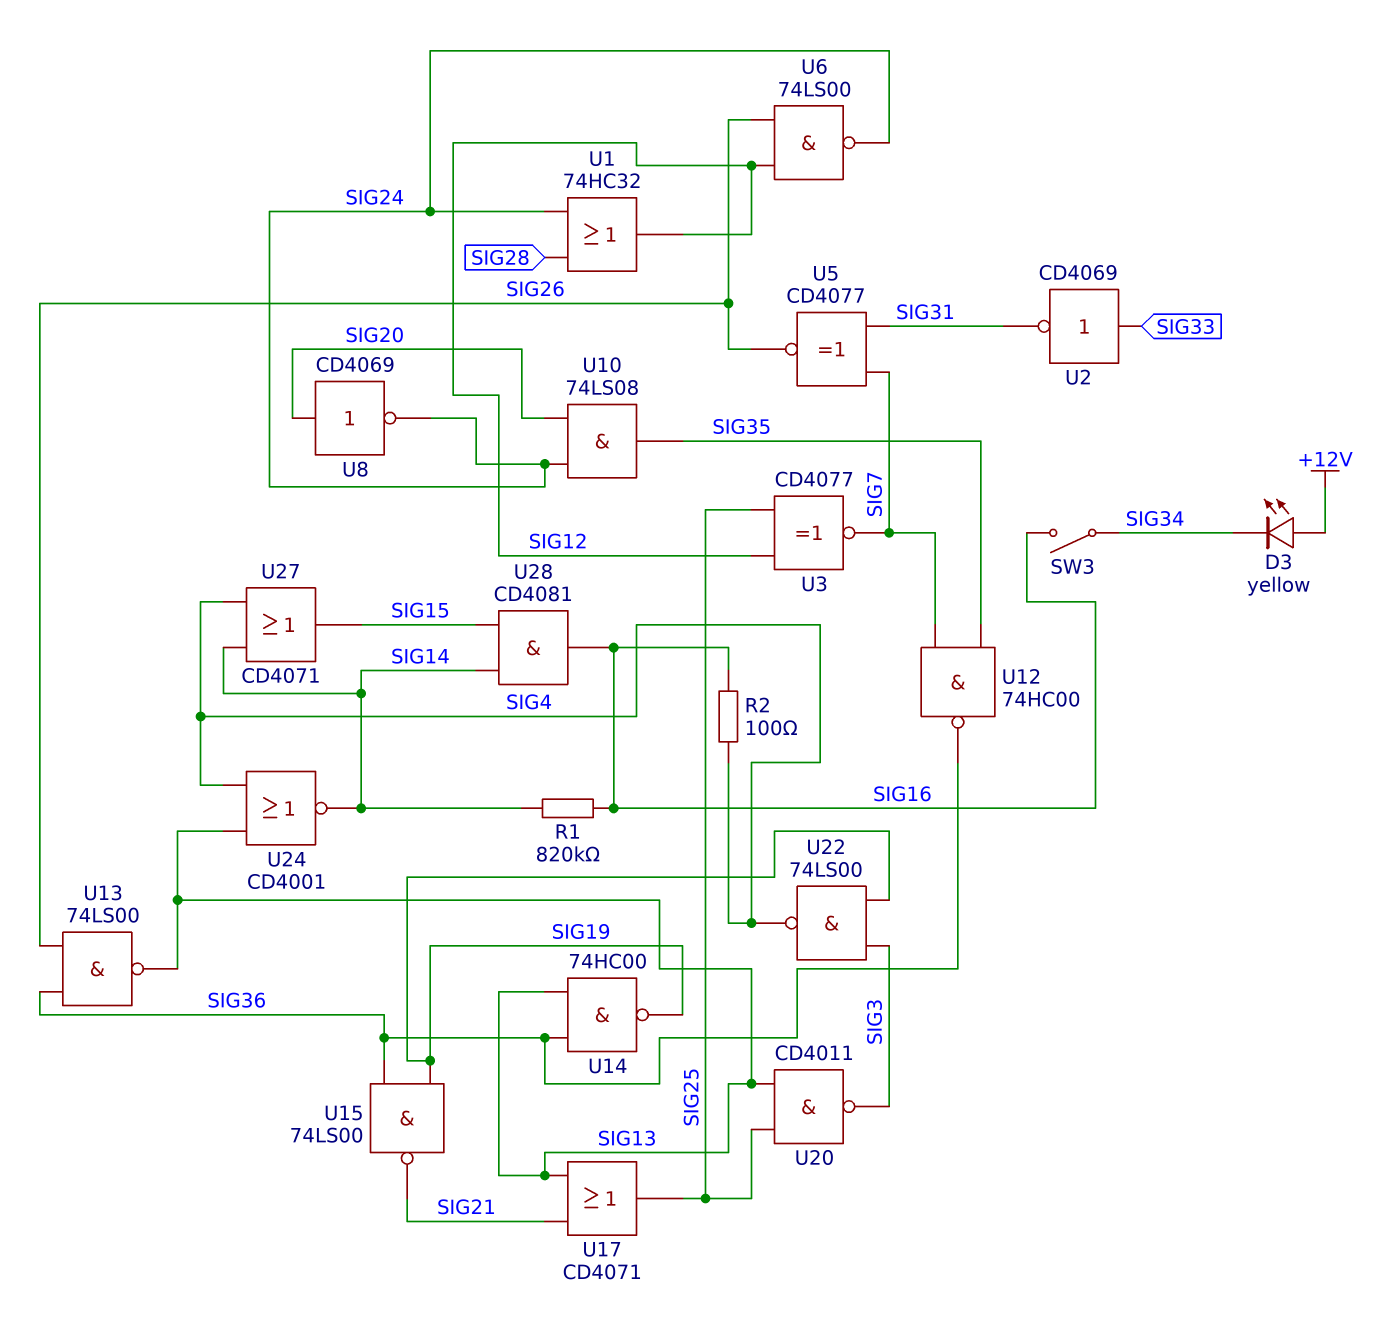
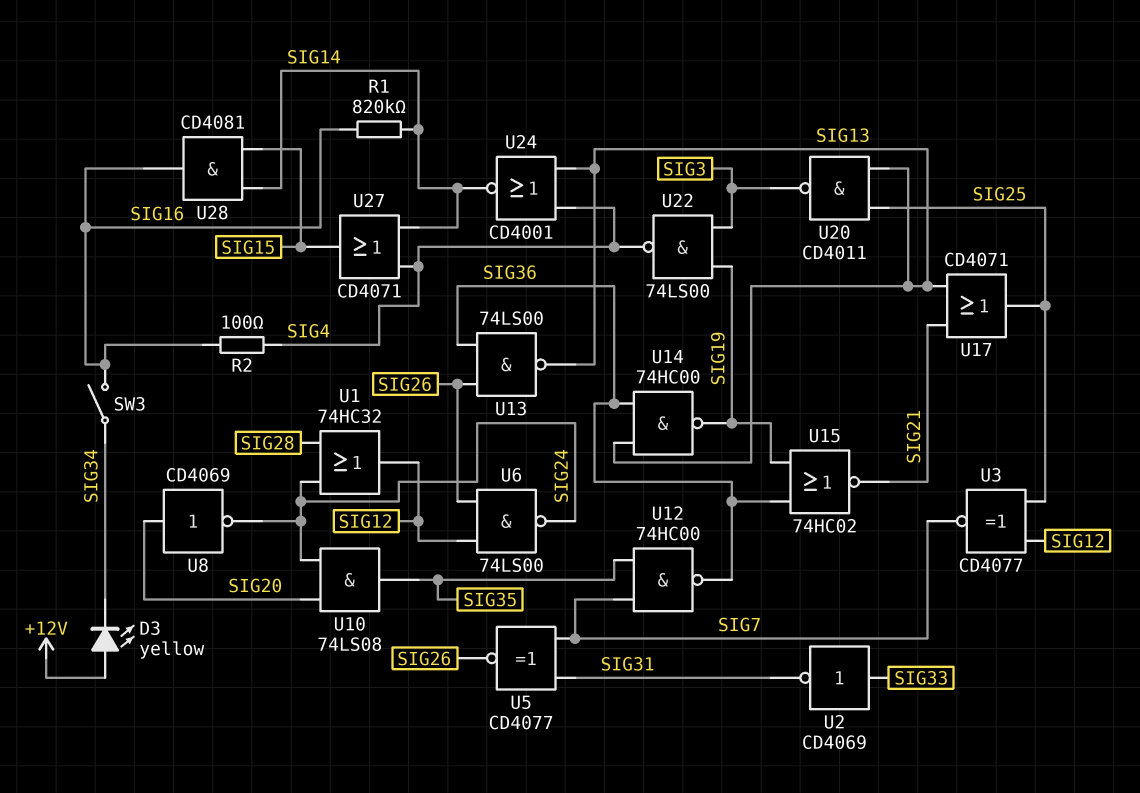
U15: NAND 74LS00 (in SIG19, in SIG36, out SIG21) -> NOR 74HC02 (in SIG19, in SIG36, out SIG21)

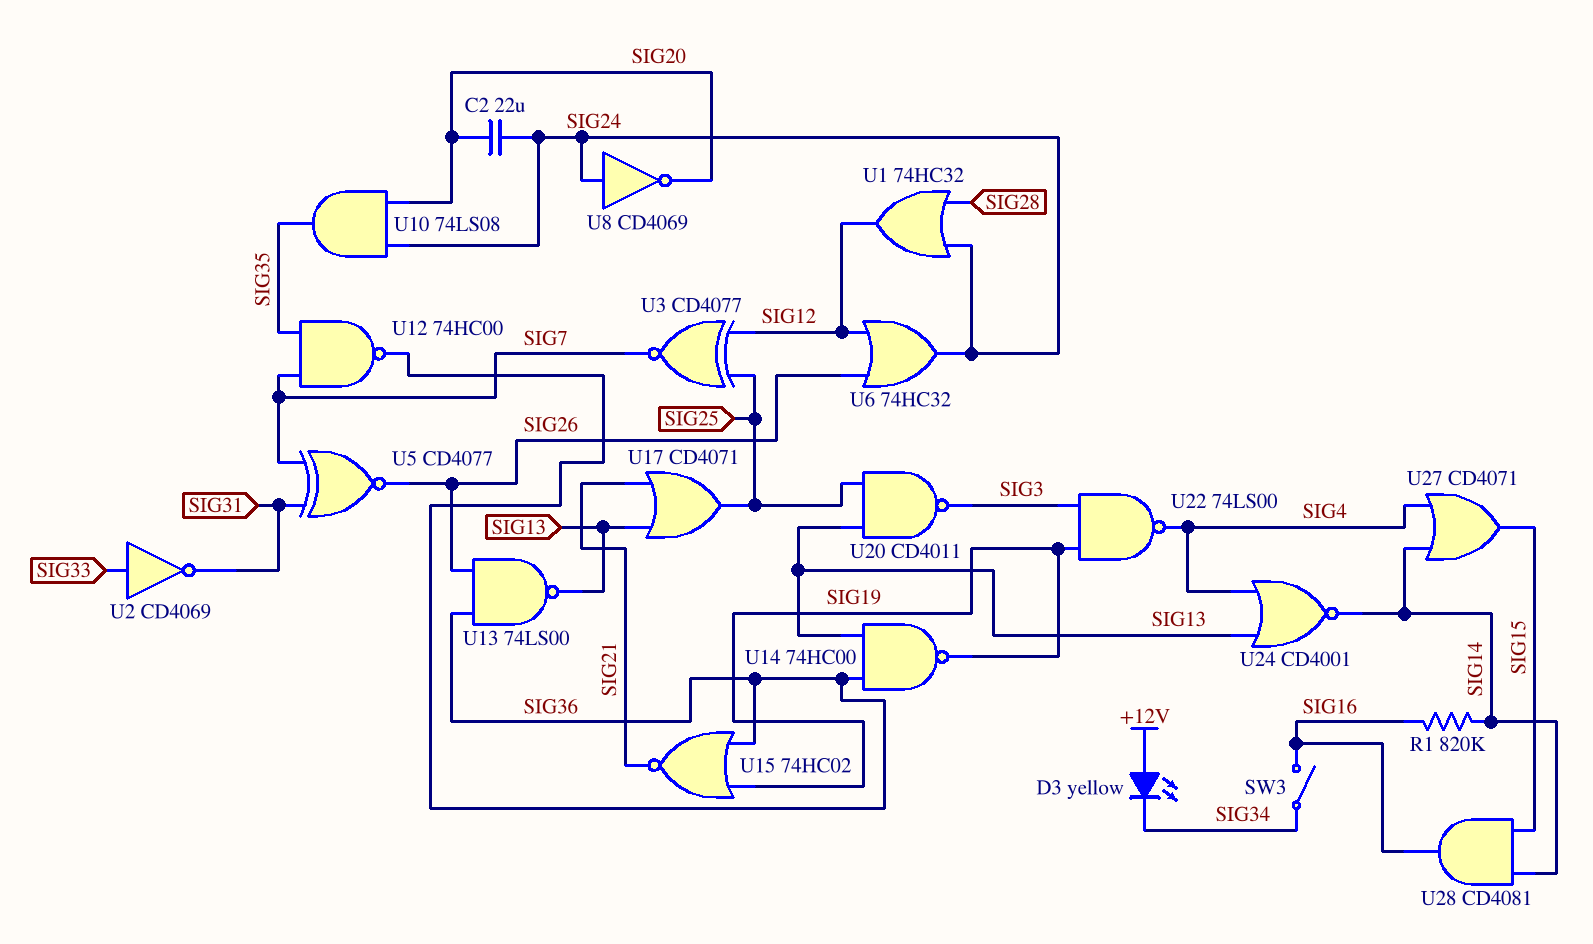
C2: none -> 22uF (SIG20, SIG24)
R2: 100 (SIG4, SIG16) -> none
U6: NAND 74LS00 (in SIG12, in SIG26, out SIG24) -> OR 74HC32 (in SIG12, in SIG26, out SIG24)
U8: NOT CD4069 (in SIG20, out SIG24) -> NOT CD4069 (in SIG24, out SIG20)

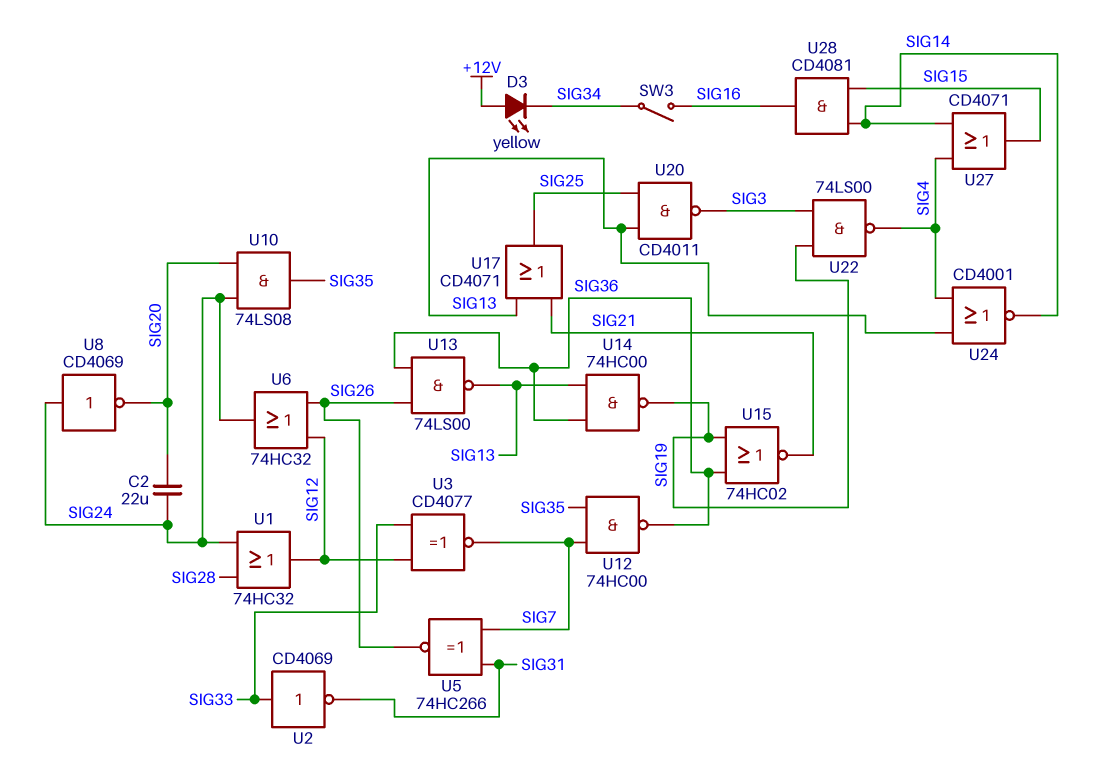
R1: 820k (SIG14, SIG16) -> none
U3: XNOR CD4077 (in SIG12, in SIG25, out SIG7) -> XNOR CD4077 (in SIG12, in SIG33, out SIG7)
U5: XNOR CD4077 (in SIG7, in SIG31, out SIG26) -> XNOR 74HC266 (in SIG7, in SIG31, out SIG26)

